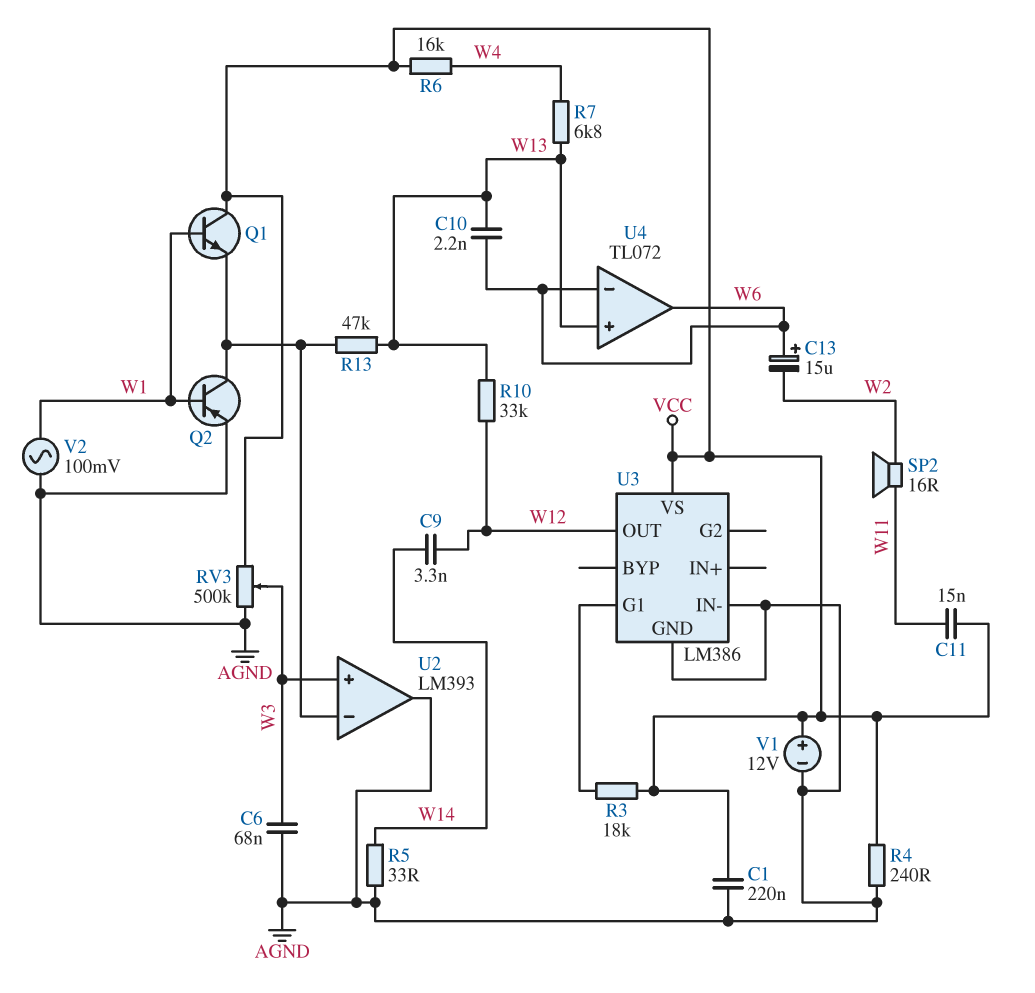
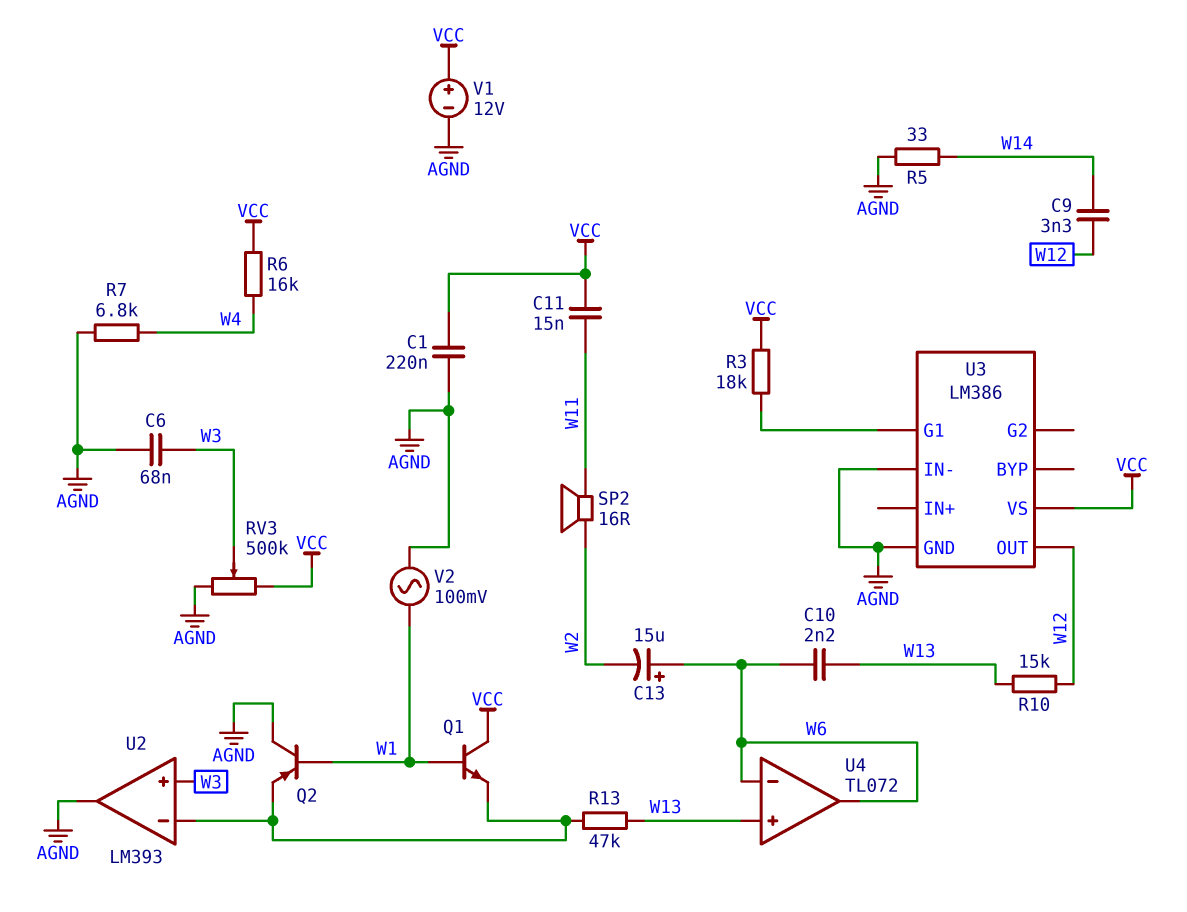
Q2: PNP (B W1, C U2/in-, E AGND) -> PNP (B W1, C AGND, E U2/in-)
R4: 240 (AGND, VCC) -> none
R7: 6.8k (W4, W13) -> 6.8k (AGND, W4)
R10: 33k (W12, W13) -> 15k (W12, W13)

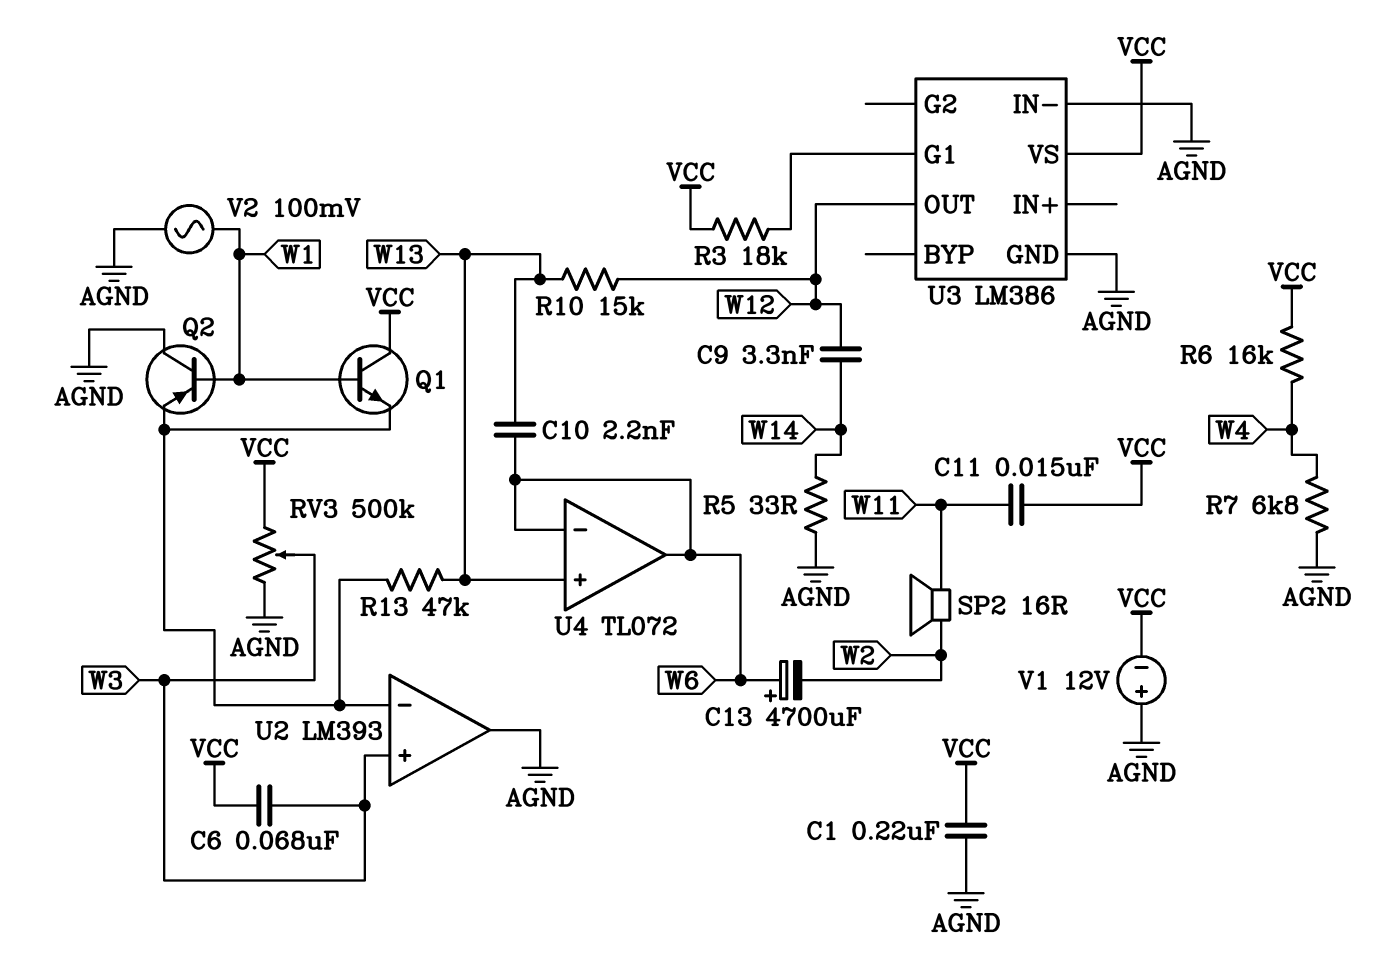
C6: 68nF (AGND, W3) -> 68nF (VCC, W3)
C13: 15uF (plus W6, minus W2) -> 4700uF (plus W6, minus W2)
V1: 12V (plus VCC, minus AGND) -> 12V (plus AGND, minus VCC)

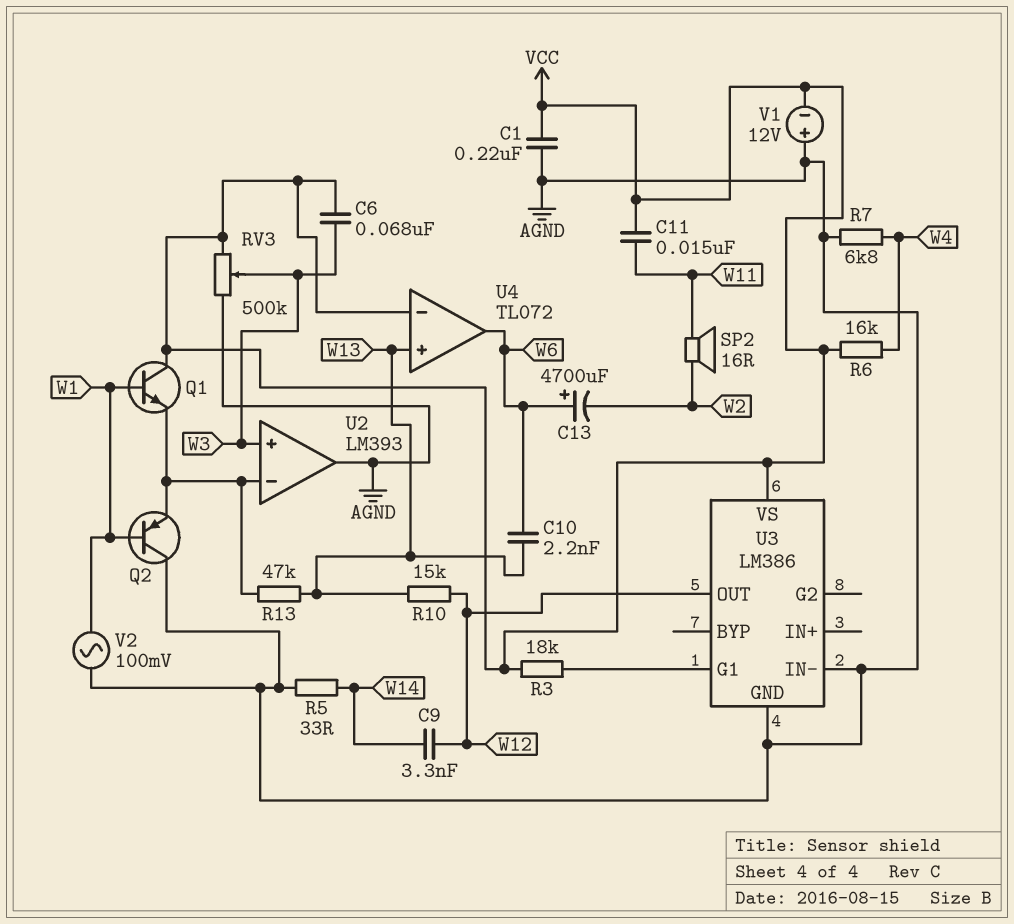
U4 pin in-: W6 -> VCC

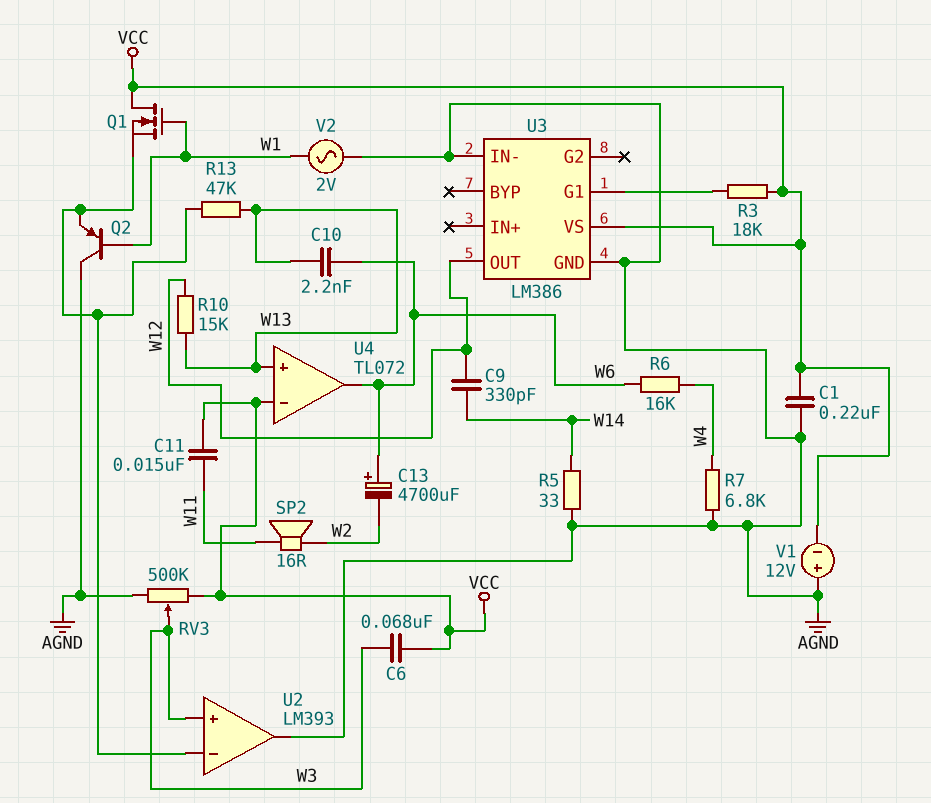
C9: 3.3nF (W12, W14) -> 330pF (W12, W14)
Q1: NPN (B W1, C VCC, E U2/in-) -> NMOS (G W1, D VCC, S U2/in-)
R6: 16k (VCC, W4) -> 16k (W4, W6)
V2: AC 100mV (AGND, W1) -> AC 2V (AGND, W1)

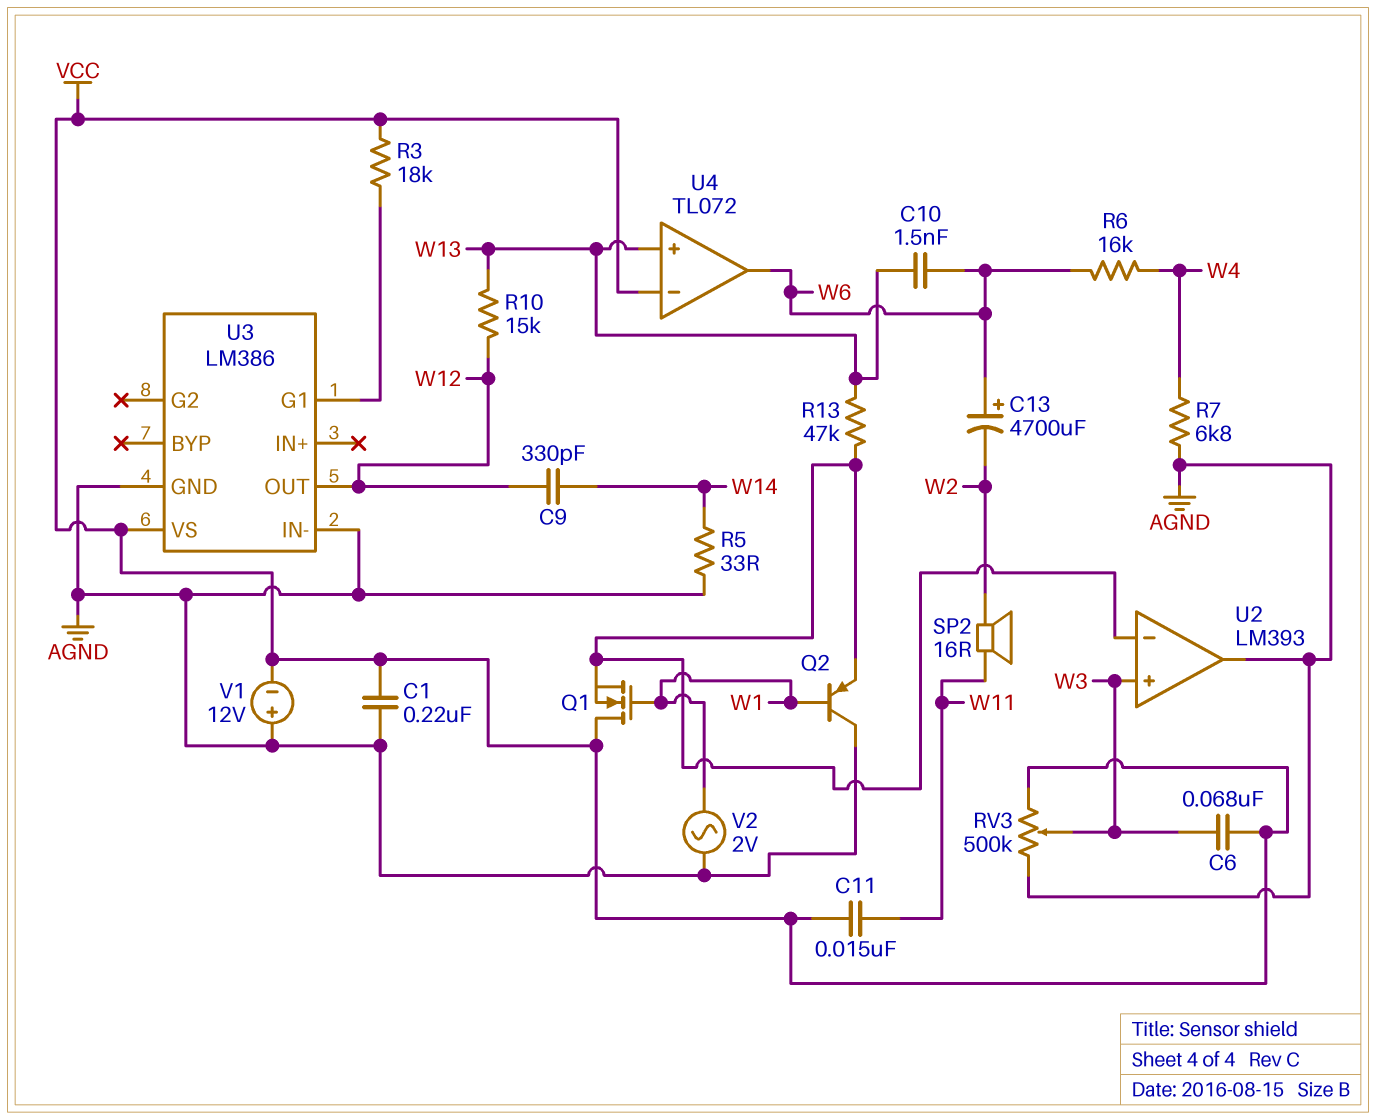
C10: 2.2nF (W6, W13) -> 1.5nF (W6, W13)

